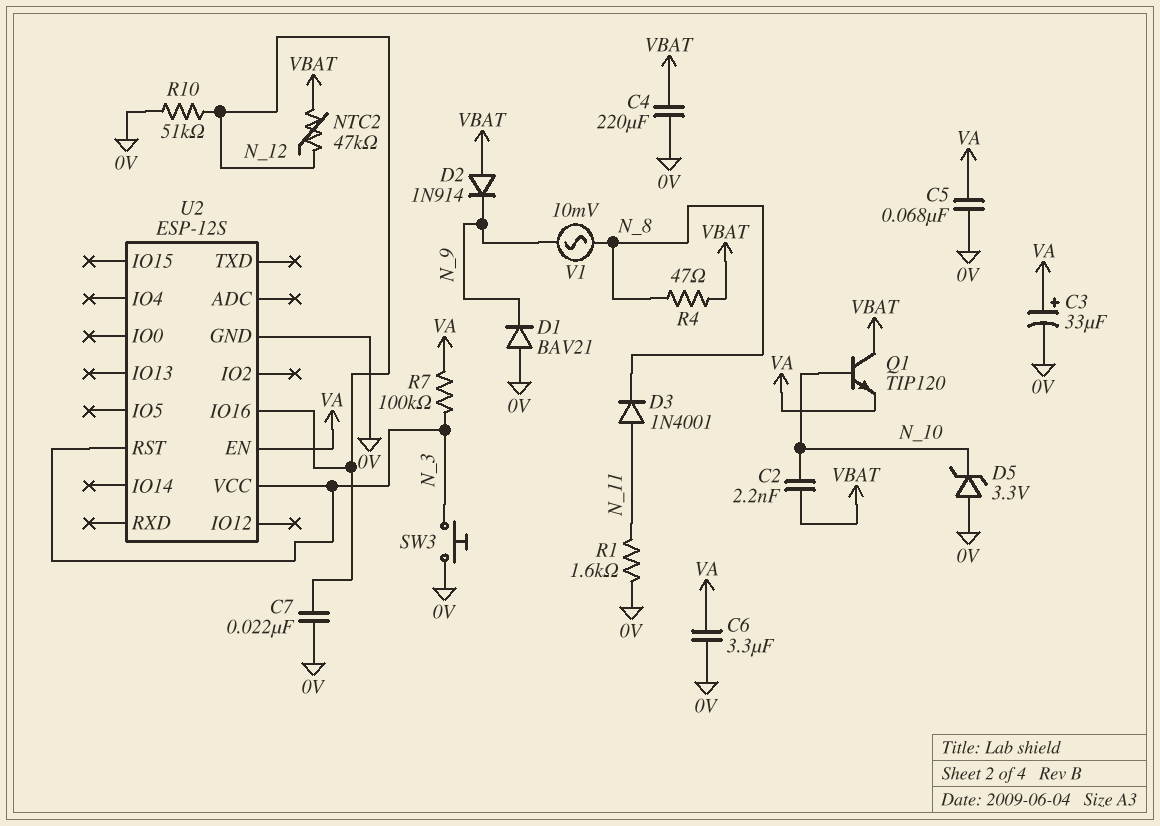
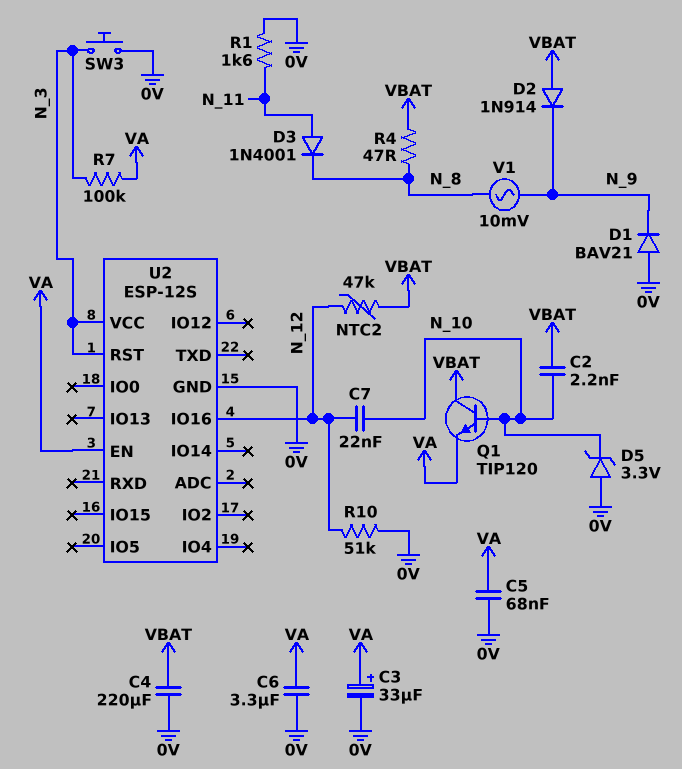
C7: 22nF (0V, N_12) -> 22nF (N_10, N_12)

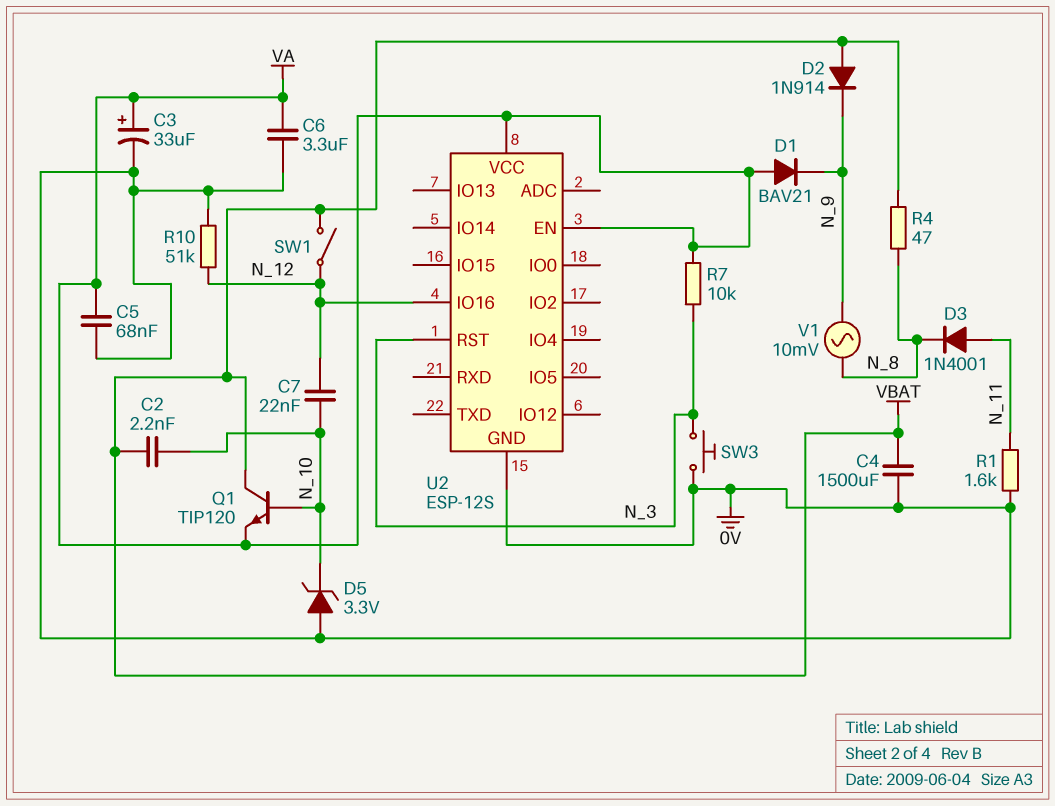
C4: 220uF (0V, VBAT) -> 1500uF (0V, VBAT)
D1: diode BAV21 (A 0V, K N_9) -> diode BAV21 (A VA, K N_9)
NTC2: 47k (N_12, VBAT) -> none
R7: 100k (N_3, VA) -> 10k (N_3, VA)
SW1: none -> switch (N_12, VBAT)
U2 pin VCC: N_3 -> VA

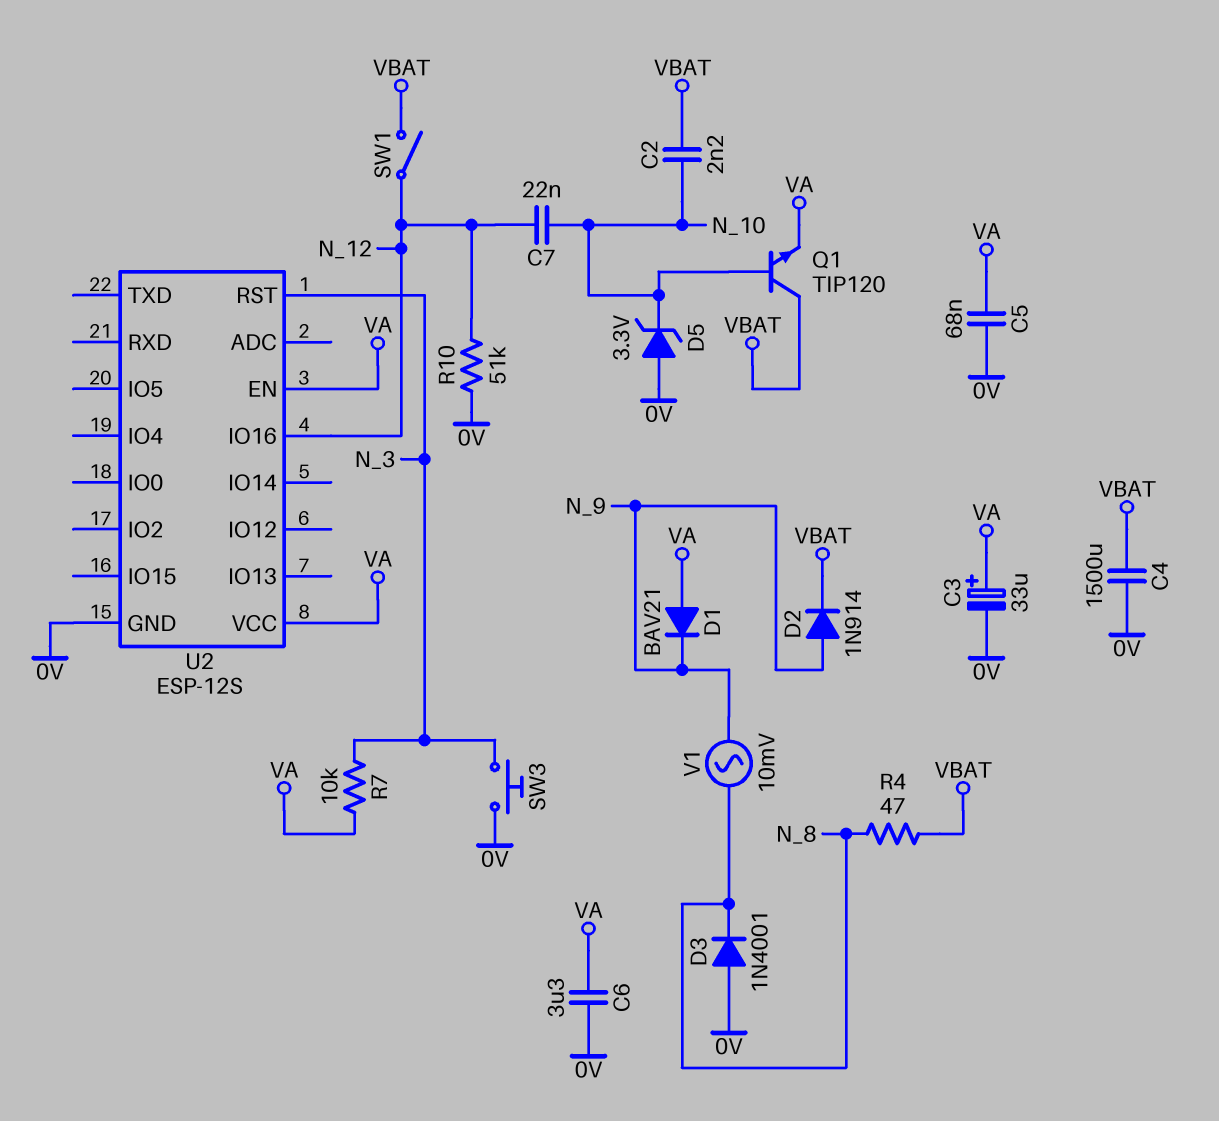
D2: diode 1N914 (A VBAT, K N_9) -> diode 1N914 (A N_9, K VBAT)
D3: diode 1N4001 (A N_11, K N_8) -> diode 1N4001 (A 0V, K N_8)
R1: 1.6k (0V, N_11) -> none

